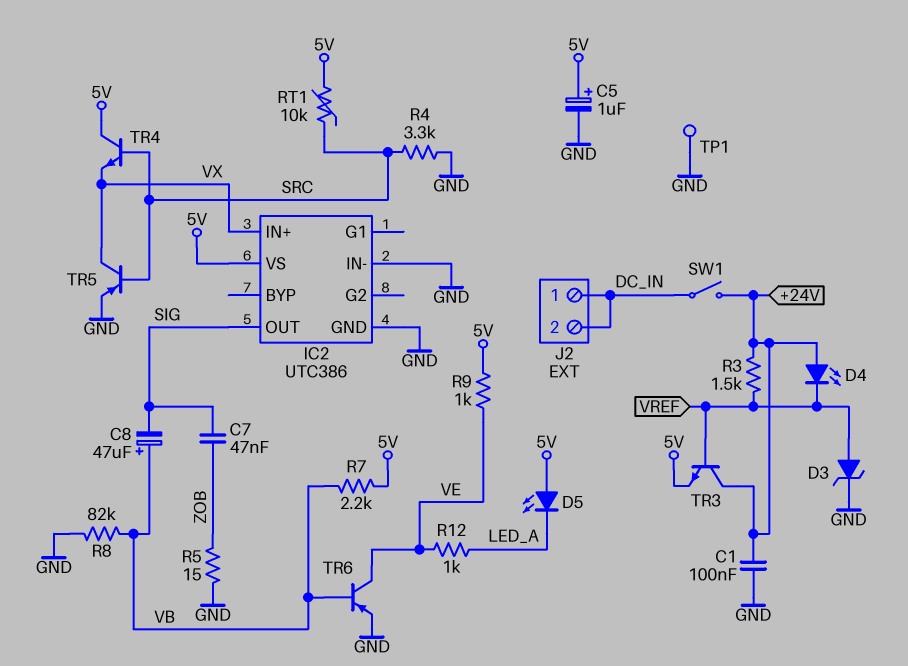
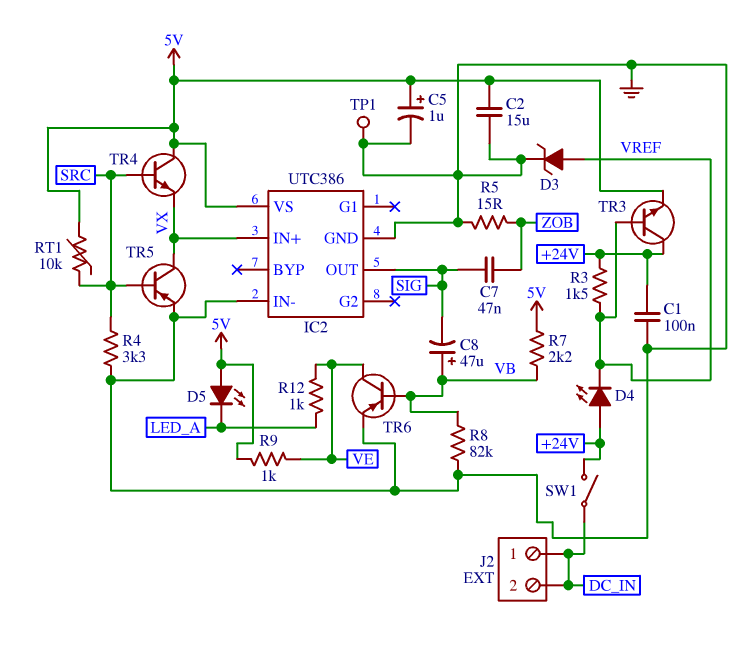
C2: none -> 15uF (5V, GND)

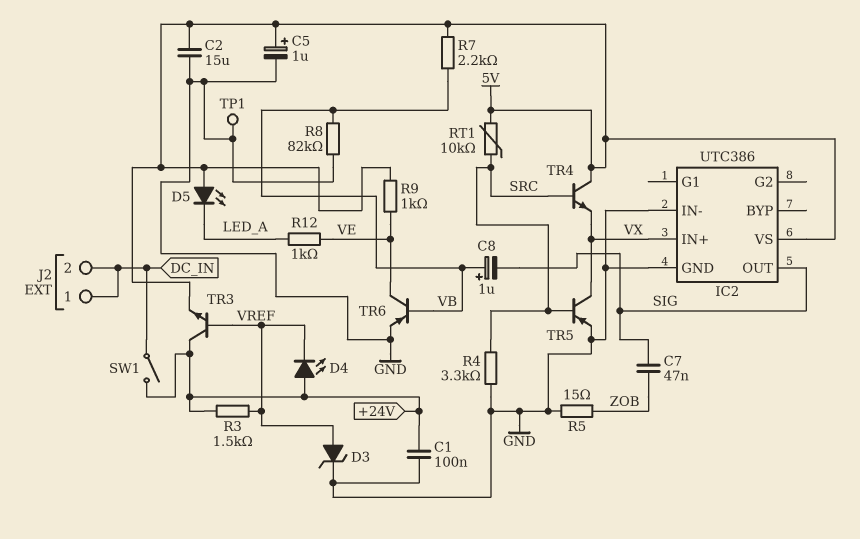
C8: 47uF (plus VB, minus SIG) -> 1uF (plus VB, minus SIG)

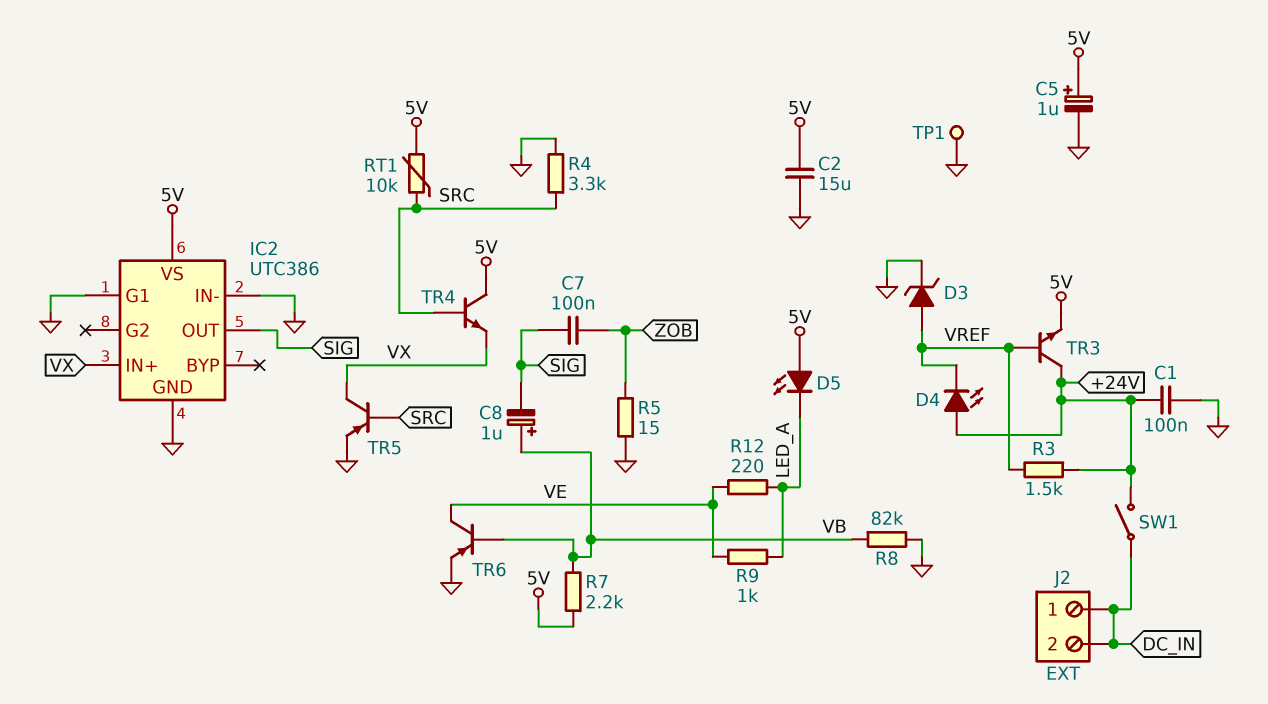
C7: 47nF (SIG, ZOB) -> 100nF (SIG, ZOB)
IC2 pin G1: none -> GND
R9: 1k (5V, VE) -> 1k (LED_A, VE)
R12: 1k (LED_A, VE) -> 220 (LED_A, VE)

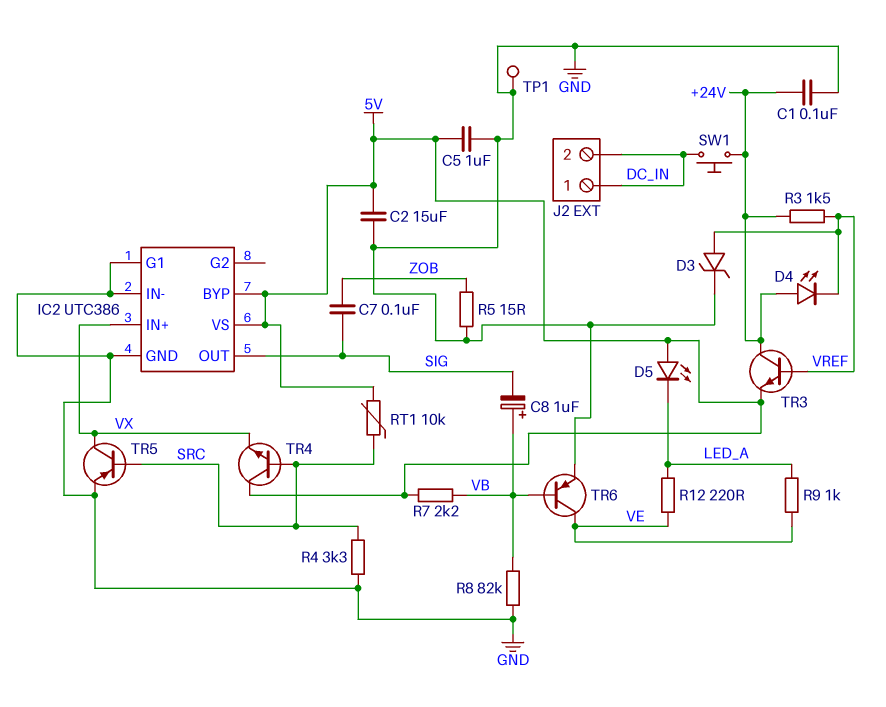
C5: 1uF (plus 5V, minus GND) -> 1uF (5V, GND)
IC2 pin BYP: none -> 5V
SW1: switch (+24V, DC_IN) -> button (+24V, DC_IN)

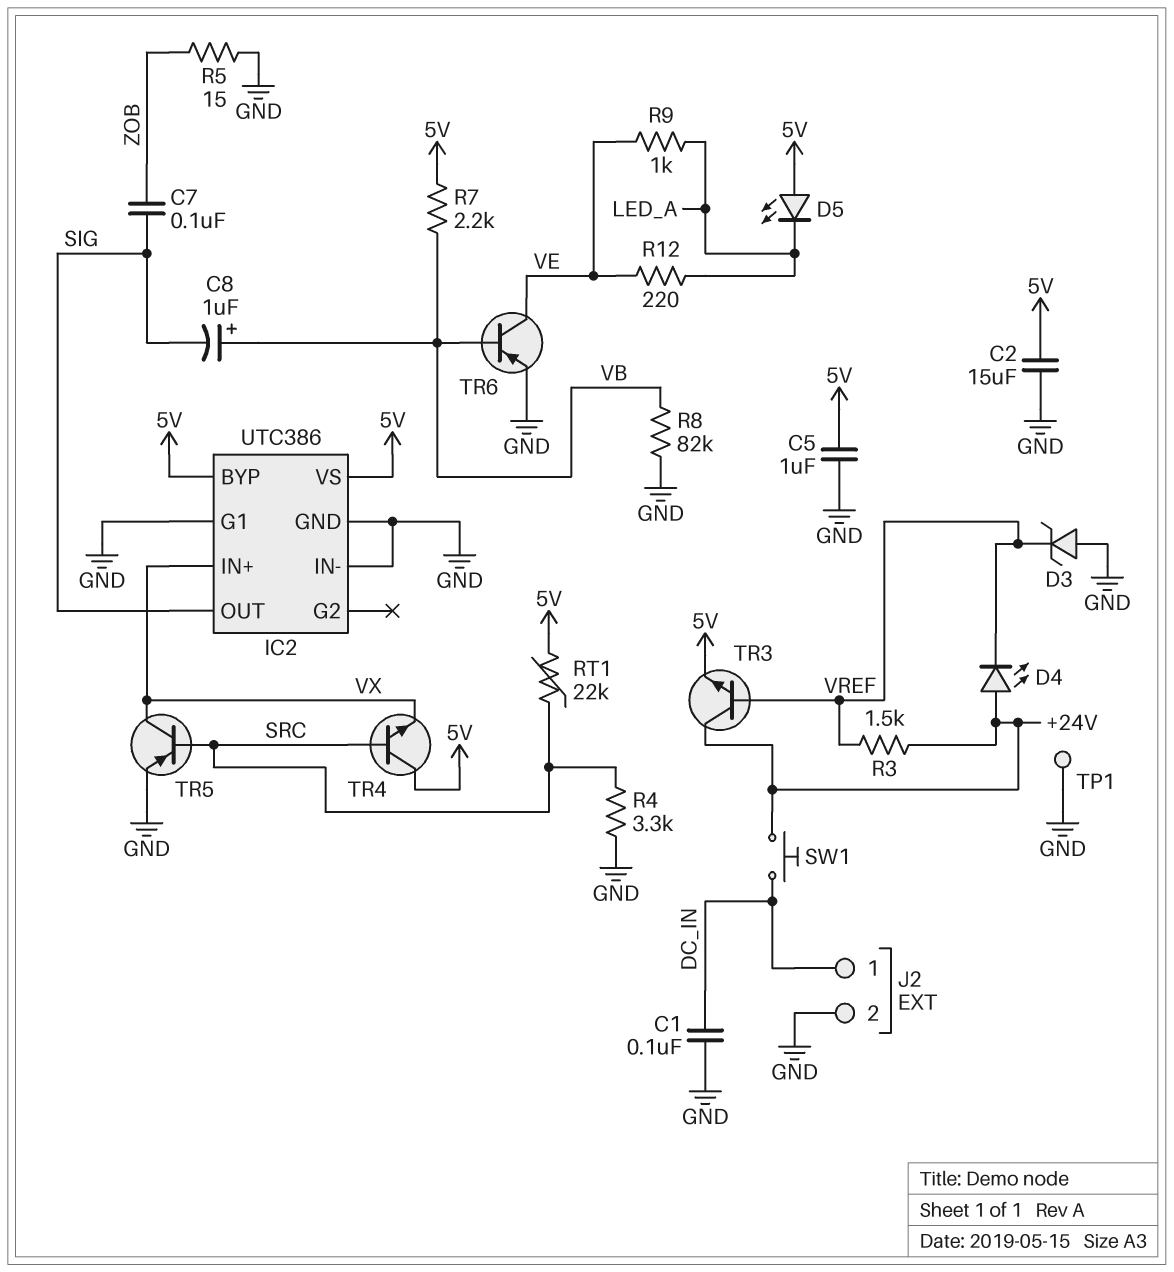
C1: 100nF (+24V, GND) -> 100nF (DC_IN, GND)
D3: zener (A VREF, K GND) -> zener (A GND, K VREF)
J2 pin 2: DC_IN -> GND
RT1: 10k (5V, SRC) -> 22k (5V, SRC)

